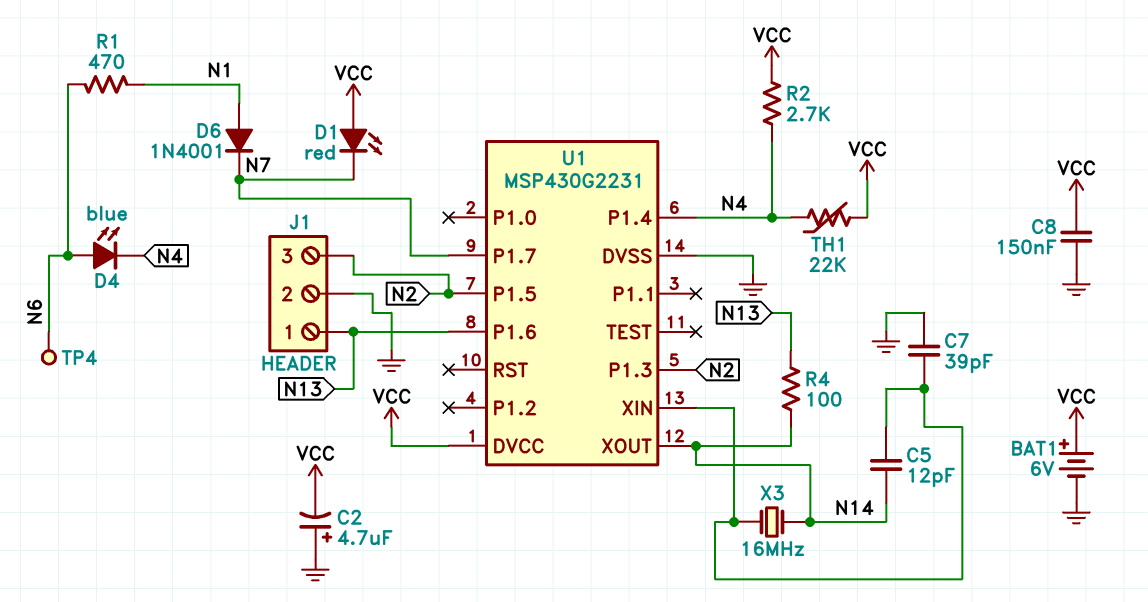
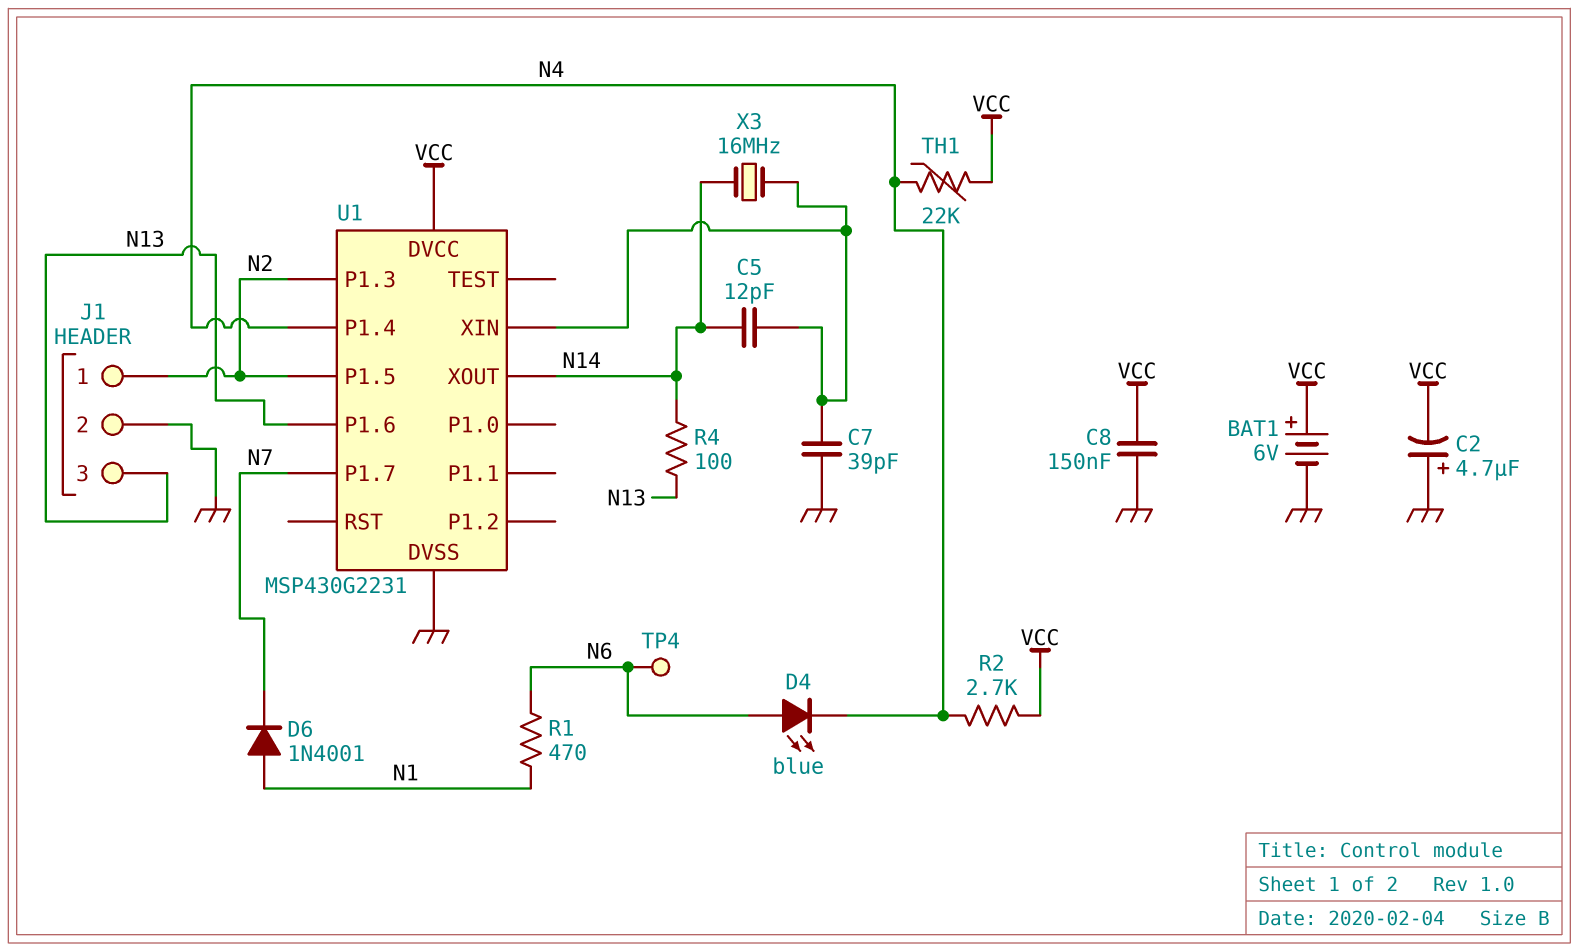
D1: LED red (A VCC, K N7) -> none
J1 pin 1: N13 -> N2
J1 pin 3: N2 -> N13

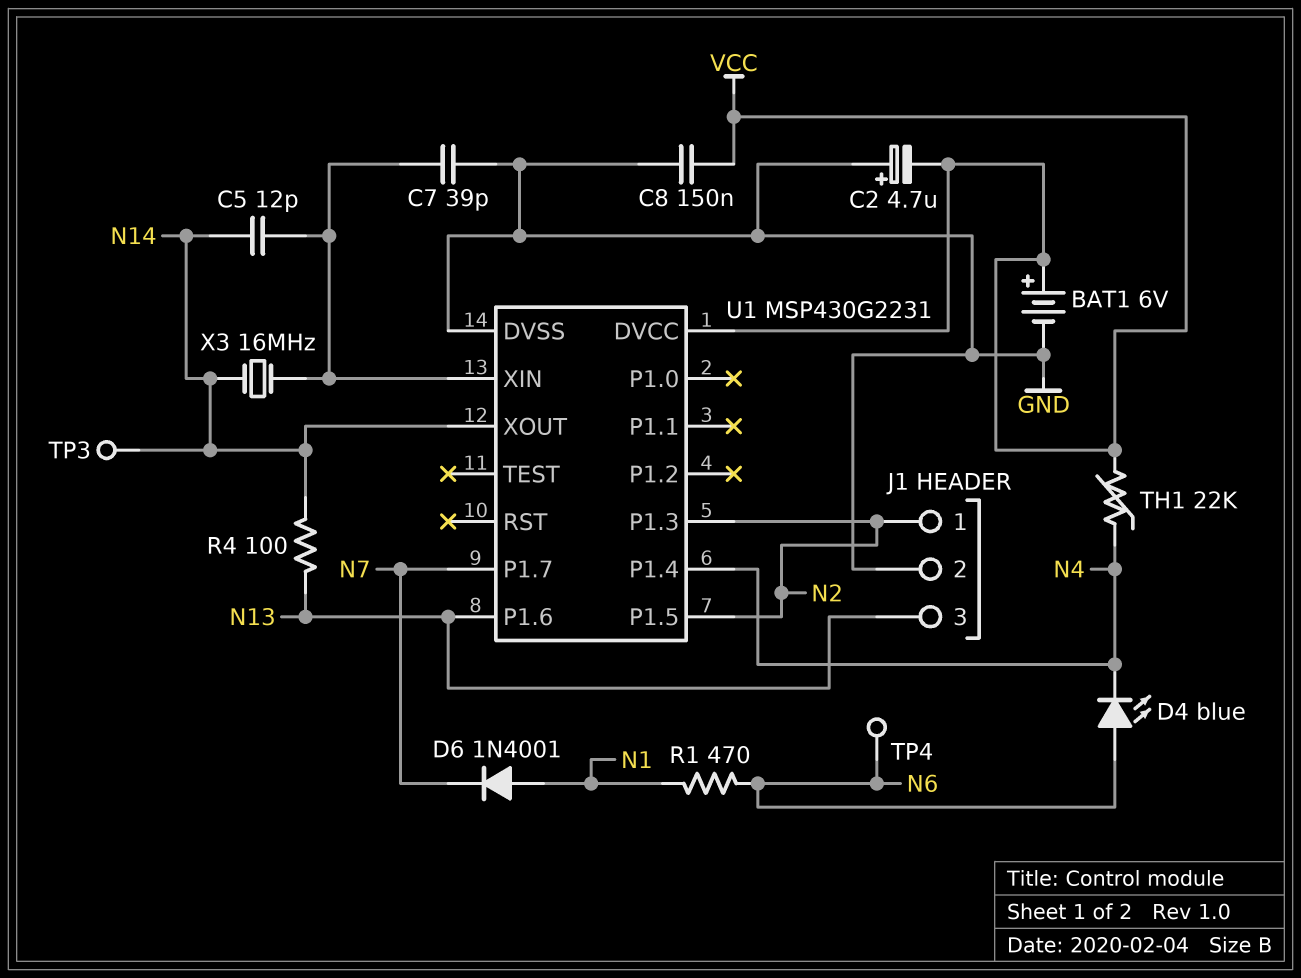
R2: 2.7k (N4, VCC) -> none
TP3: none -> test point (N14)

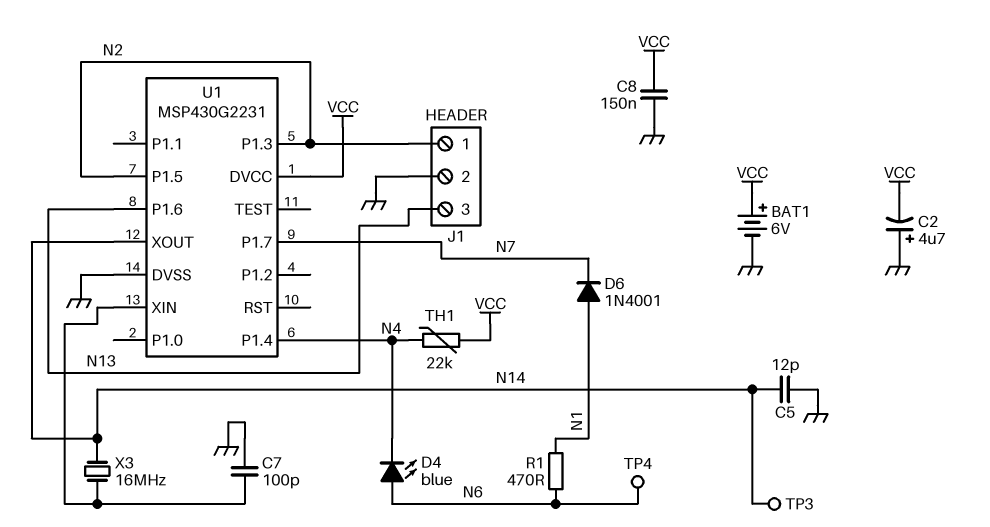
C5: 12pF (N14, U1/XIN) -> 12pF (GND, N14)
C7: 39pF (GND, U1/XIN) -> 100pF (GND, U1/XIN)
R4: 100 (N13, N14) -> none

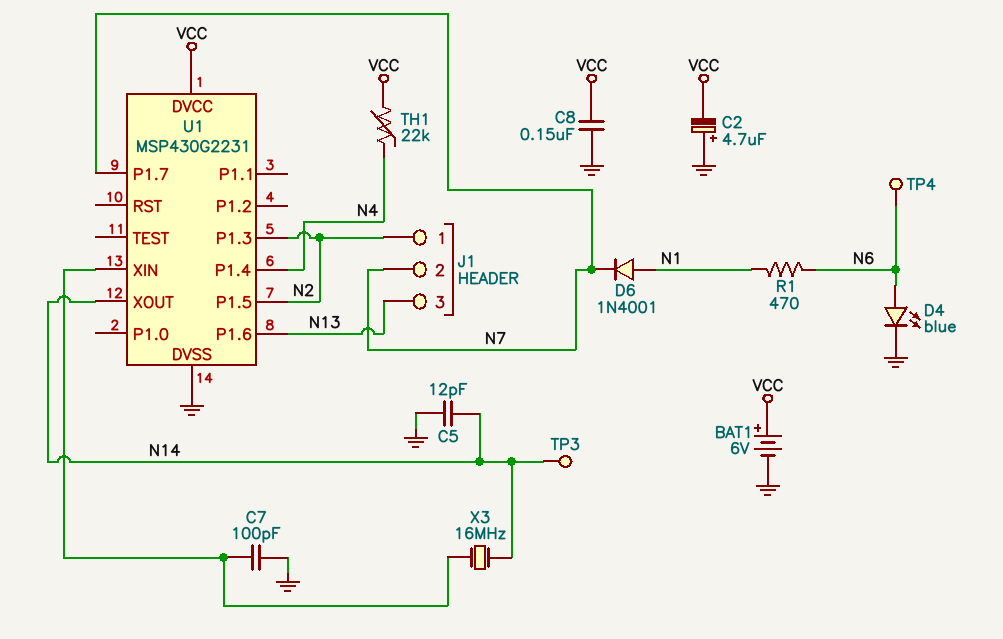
D4: LED blue (A N6, K N4) -> LED blue (A N6, K GND)
J1 pin 2: GND -> N7

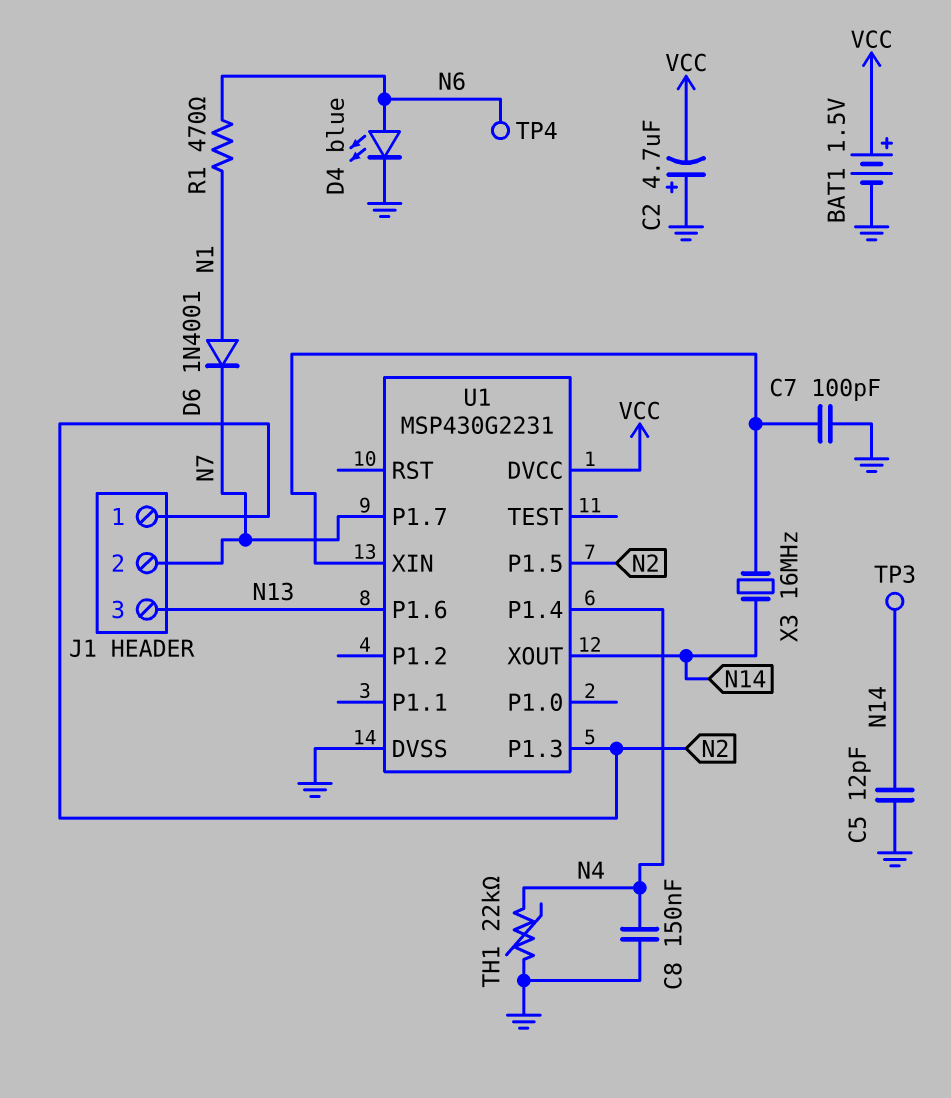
BAT1: 6V (plus VCC, minus GND) -> 1.5V (plus VCC, minus GND)
C8: 150nF (GND, VCC) -> 150nF (GND, N4)
TH1: 22k (N4, VCC) -> 22k (GND, N4)

